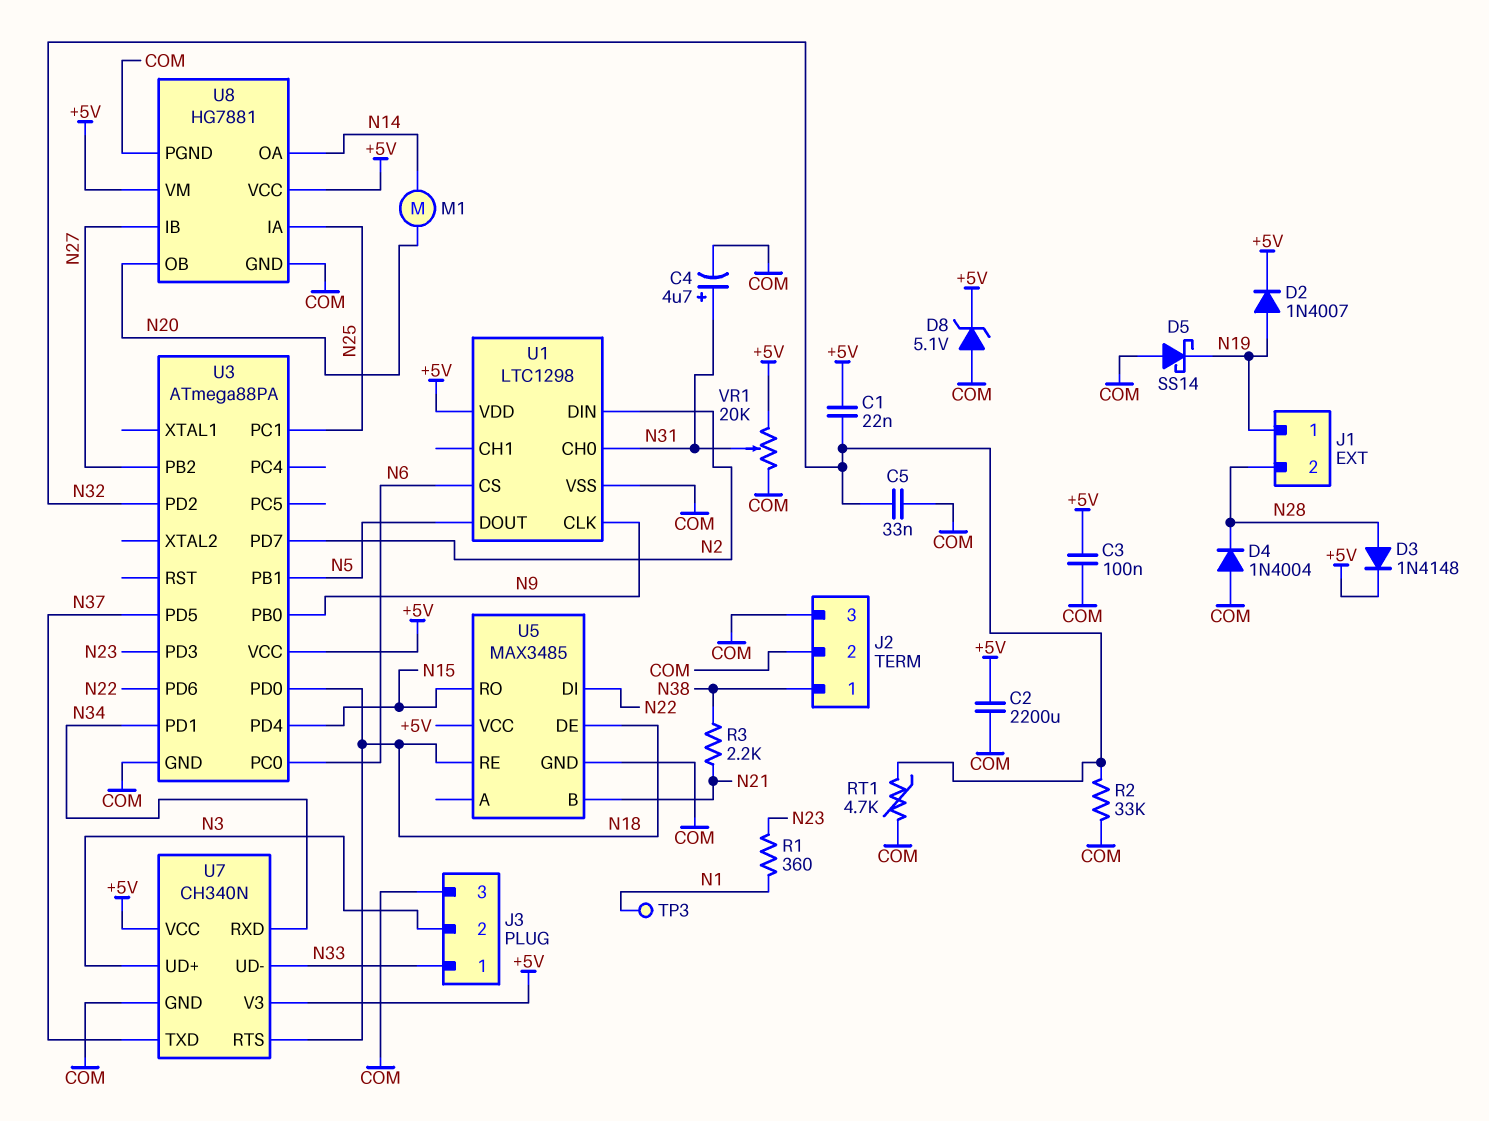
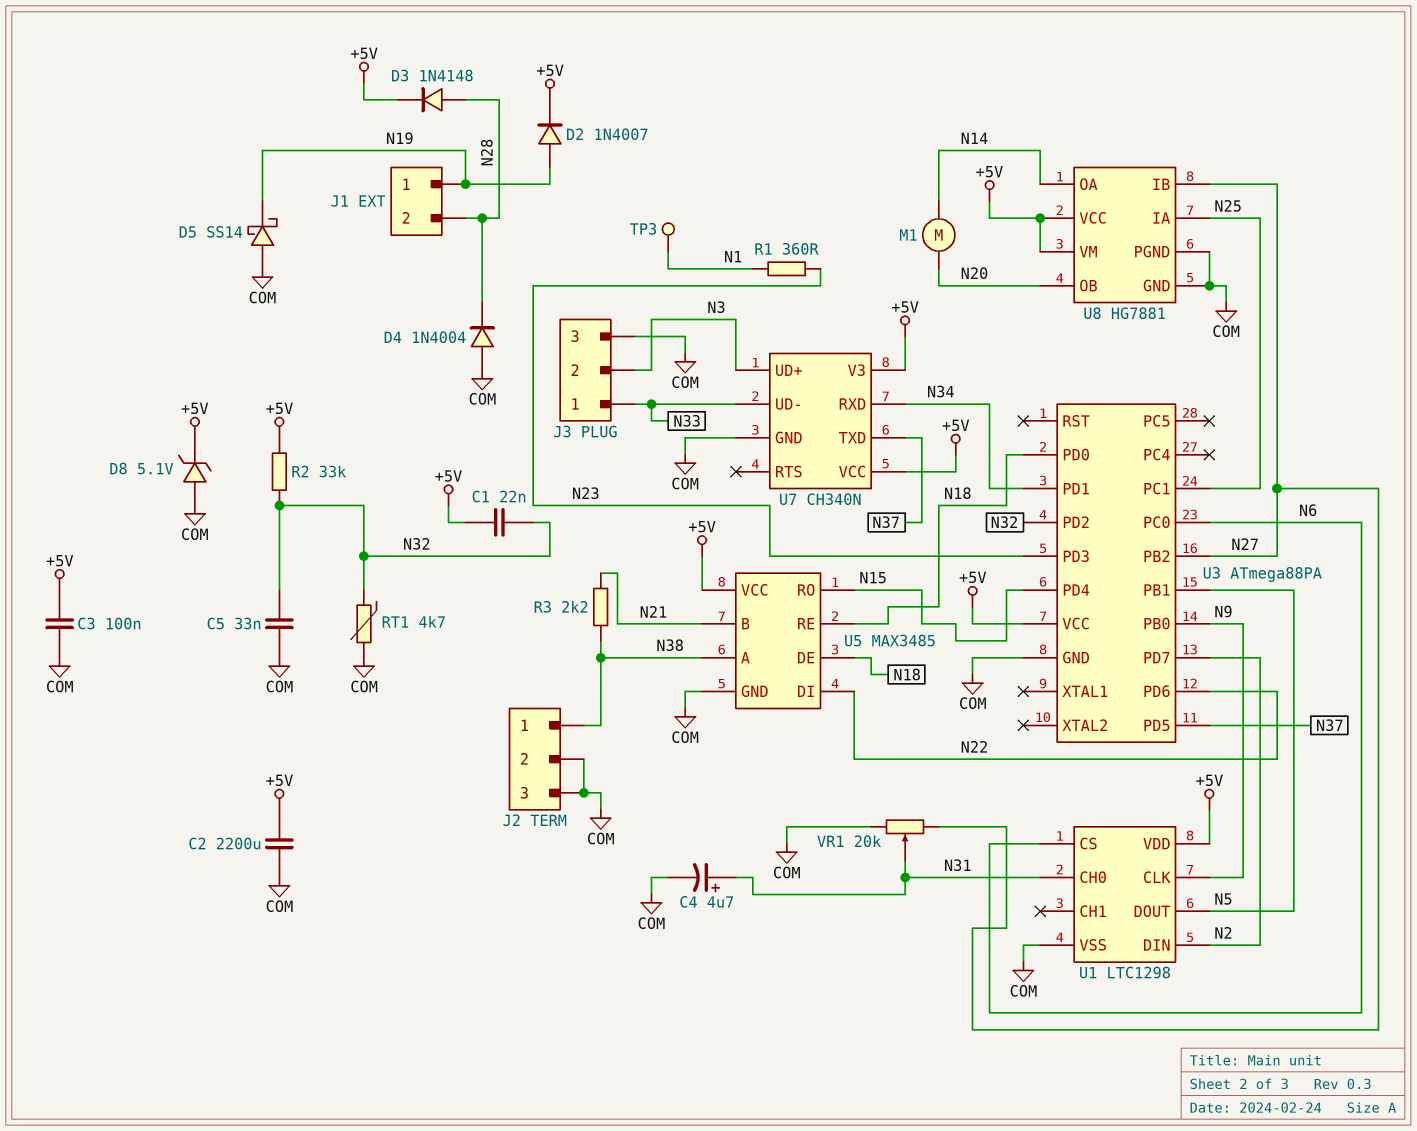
R2: 33k (COM, N32) -> 33k (+5V, N32)
U5 pin A: none -> N38
U7 pin RTS: N18 -> none
VR1: 20k (+5V, COM, wiper N31) -> 20k (COM, N27, wiper N31)

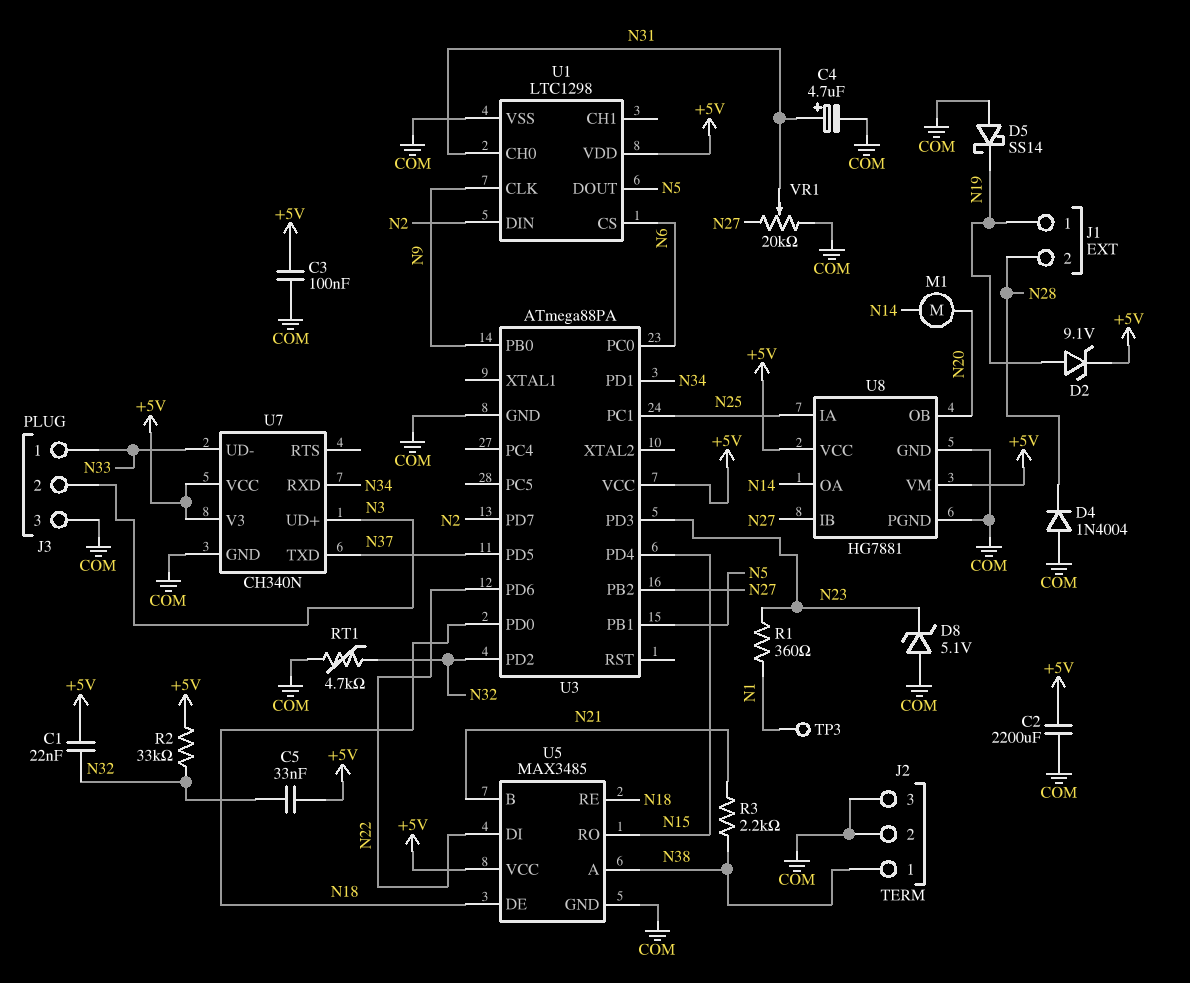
C5: 33nF (COM, N32) -> 33nF (+5V, N32)
D2: diode 1N4007 (A N19, K +5V) -> zener 9.1V (A N19, K +5V)
D3: diode 1N4148 (A N28, K +5V) -> none
D8: zener 5.1V (A COM, K +5V) -> zener 5.1V (A COM, K N23)

